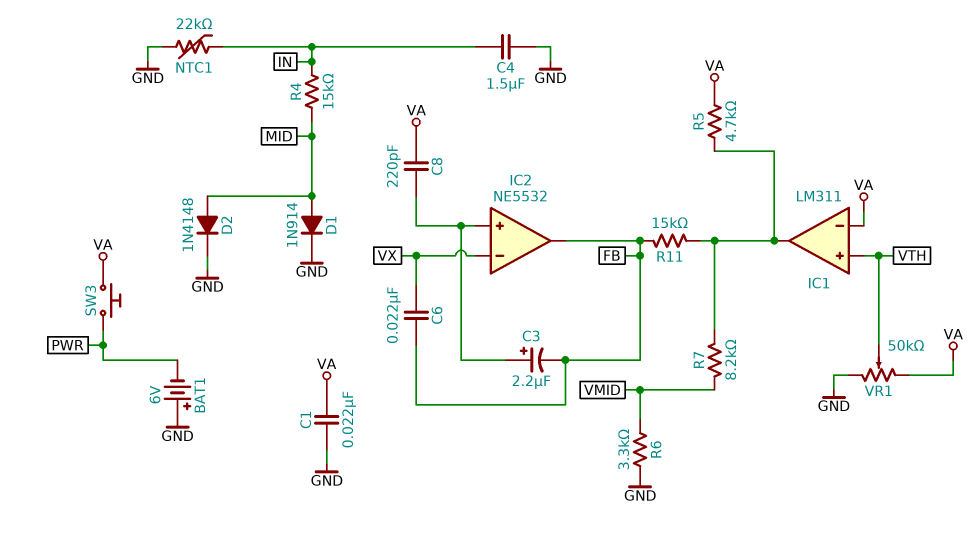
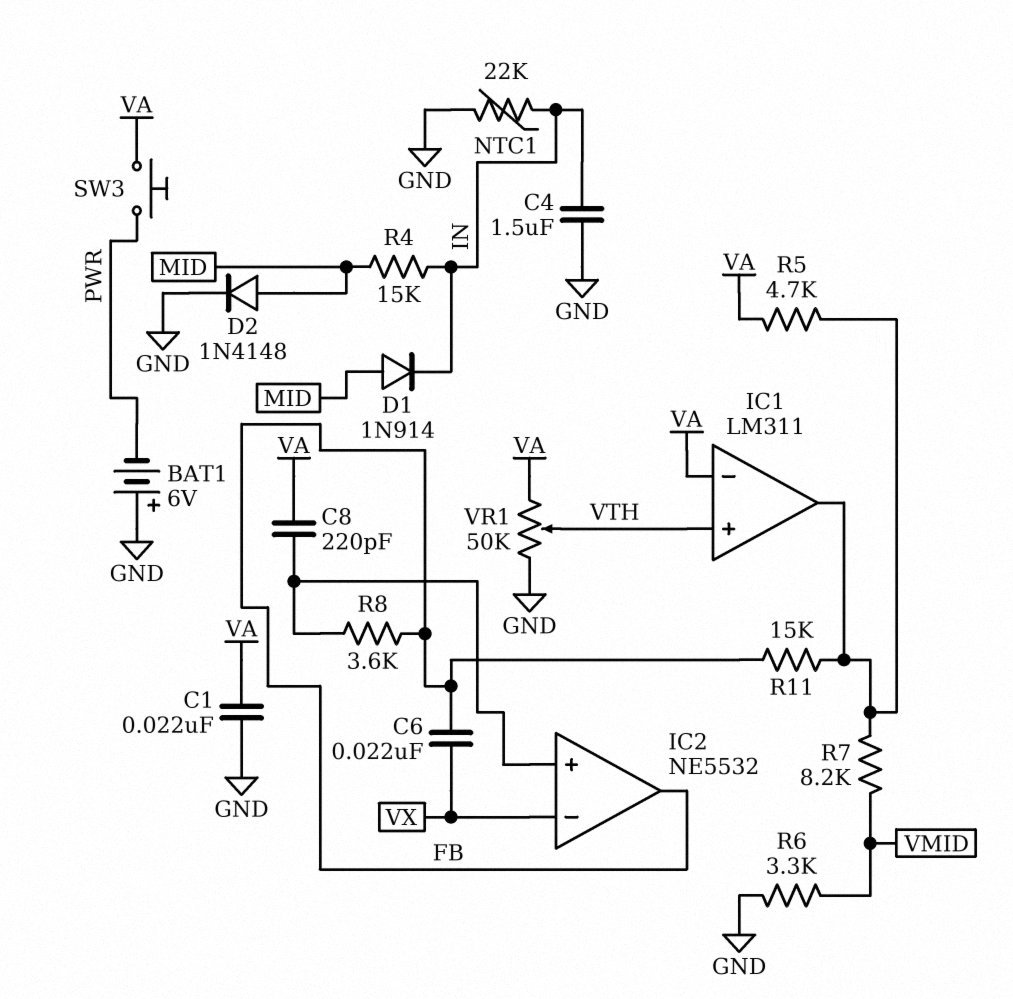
C3: 2.2uF (plus IC2/in+, minus FB) -> none
D1: diode 1N914 (A MID, K GND) -> diode 1N914 (A MID, K IN)
R8: none -> 3.6k (FB, IC2/in+)

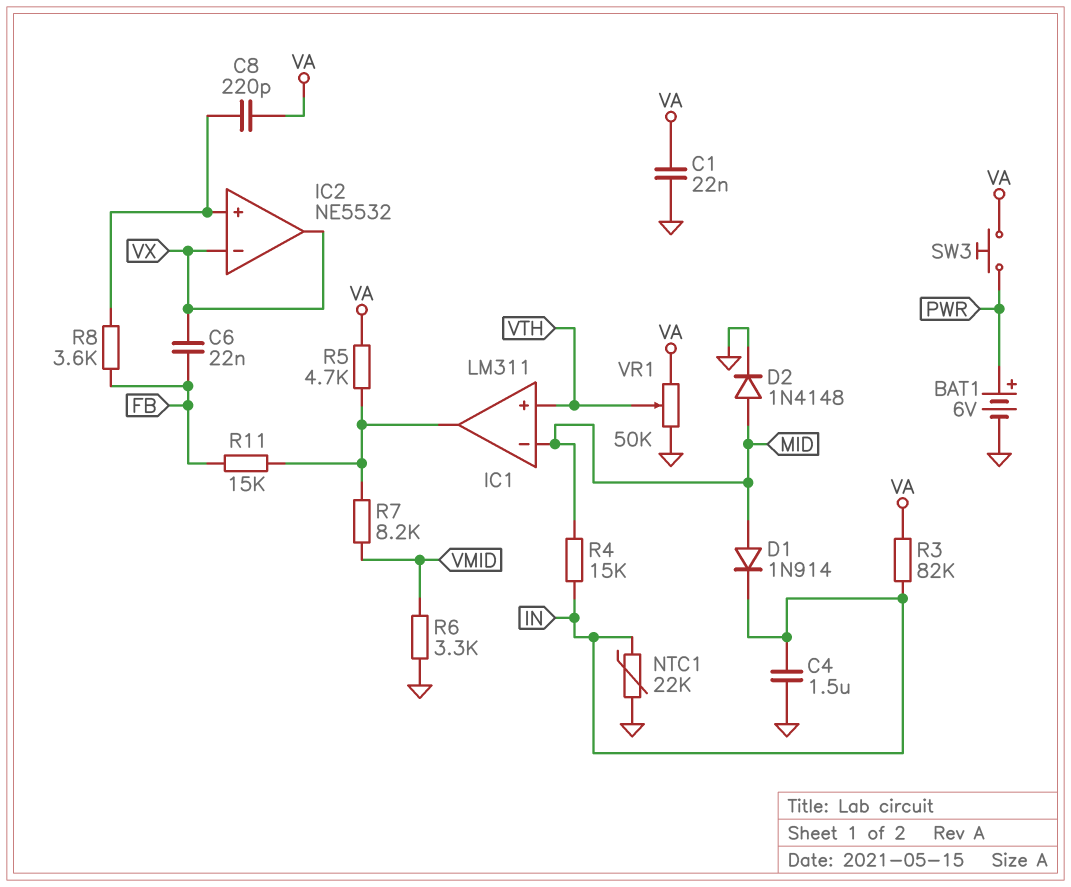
BAT1: 6V (plus GND, minus PWR) -> 6V (plus PWR, minus GND)
IC1 pin in-: VA -> MID
IC2 pin out: FB -> VX
R3: none -> 82k (IN, VA)

